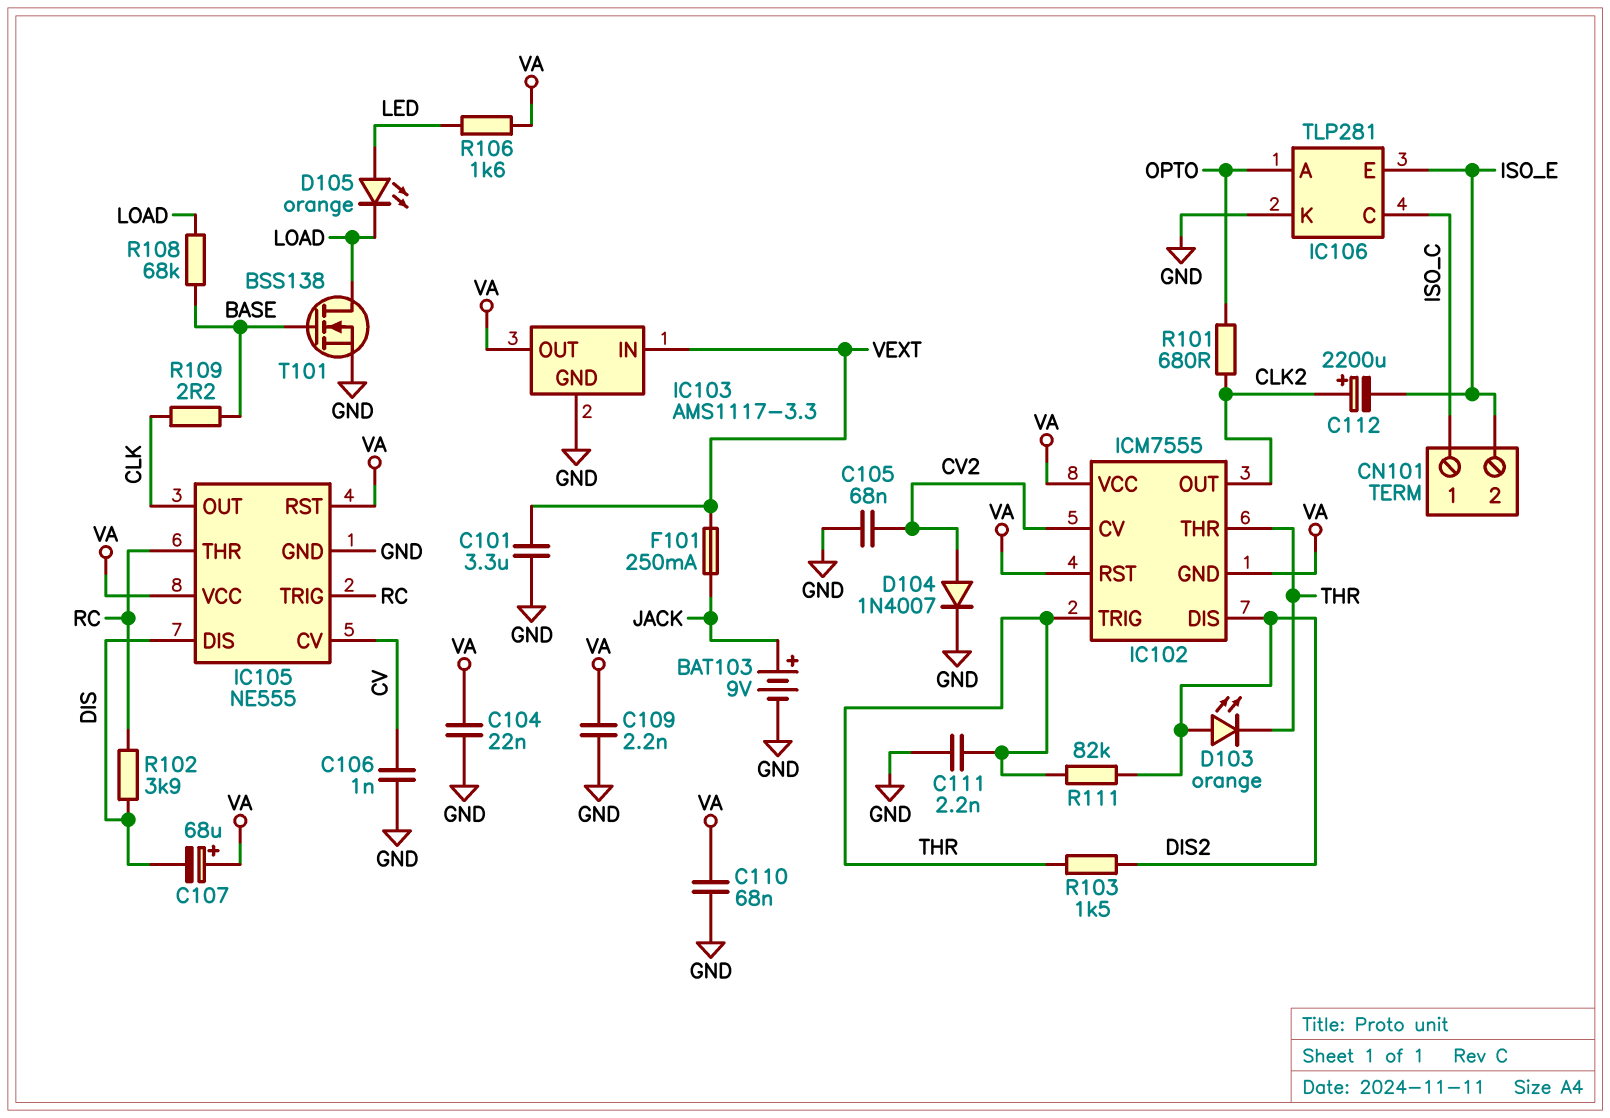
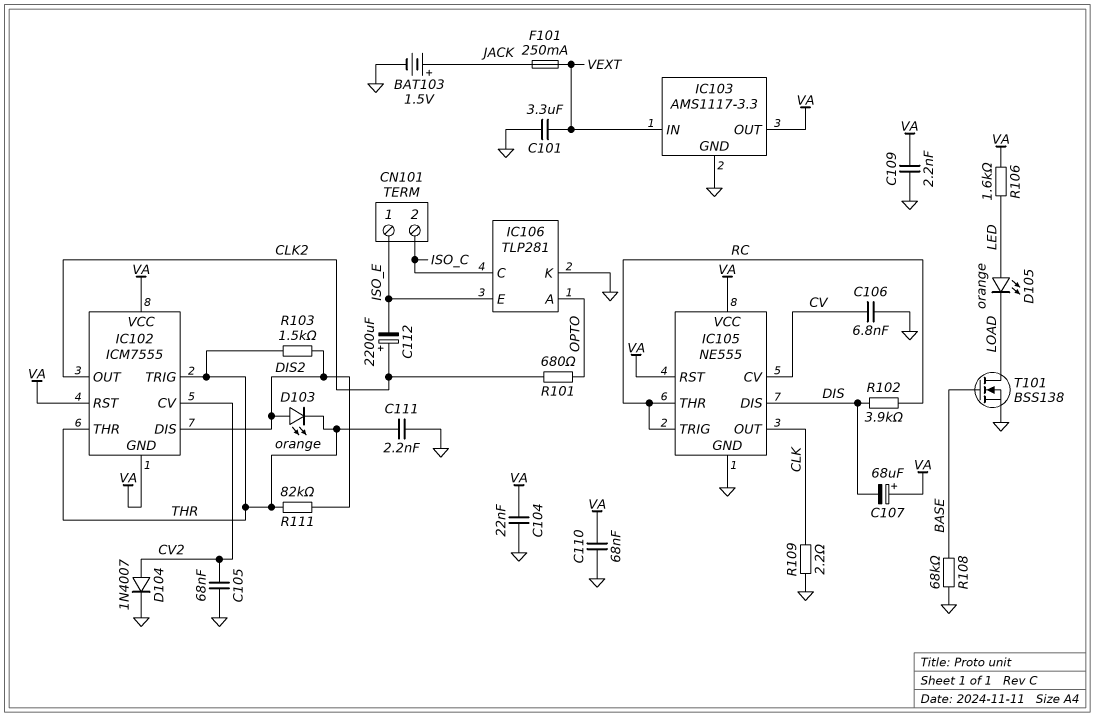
BAT103: 9V (plus JACK, minus GND) -> 1.5V (plus JACK, minus GND)
C106: 1nF (CV, GND) -> 6.8nF (CV, GND)
CN101 pin 1: ISO_C -> ISO_E
CN101 pin 2: ISO_E -> ISO_C
R108: 68k (BASE, LOAD) -> 68k (BASE, GND)
R109: 2.2 (BASE, CLK) -> 2.2 (CLK, GND)

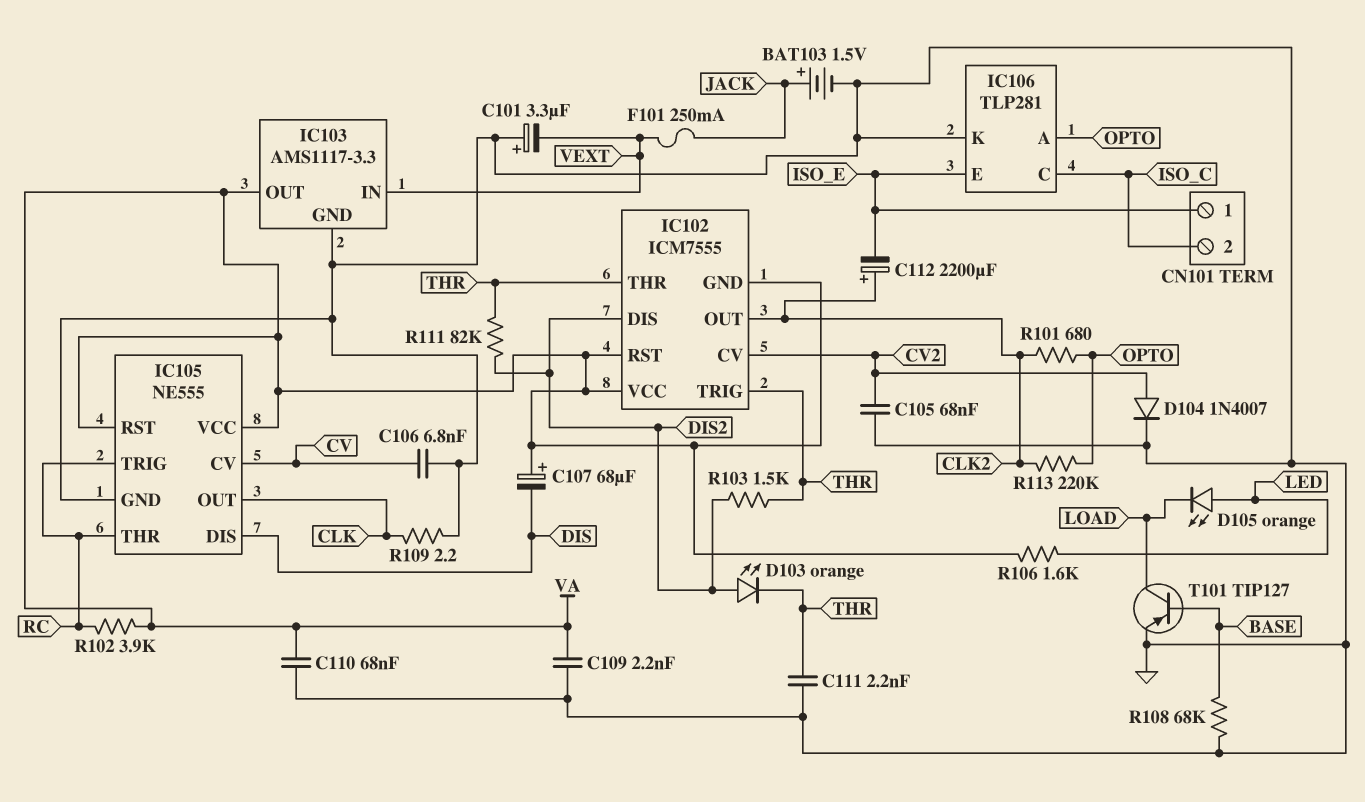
C101: 3.3uF (GND, VEXT) -> 3.3uF (plus GND, minus VEXT)
C104: 22nF (GND, VA) -> none
R102: 3.9k (DIS, RC) -> 3.9k (RC, VA)
R113: none -> 220k (CLK2, OPTO)
T101: NMOS BSS138 (G BASE, D LOAD, S GND) -> PNP TIP127 (B BASE, C LOAD, E GND)

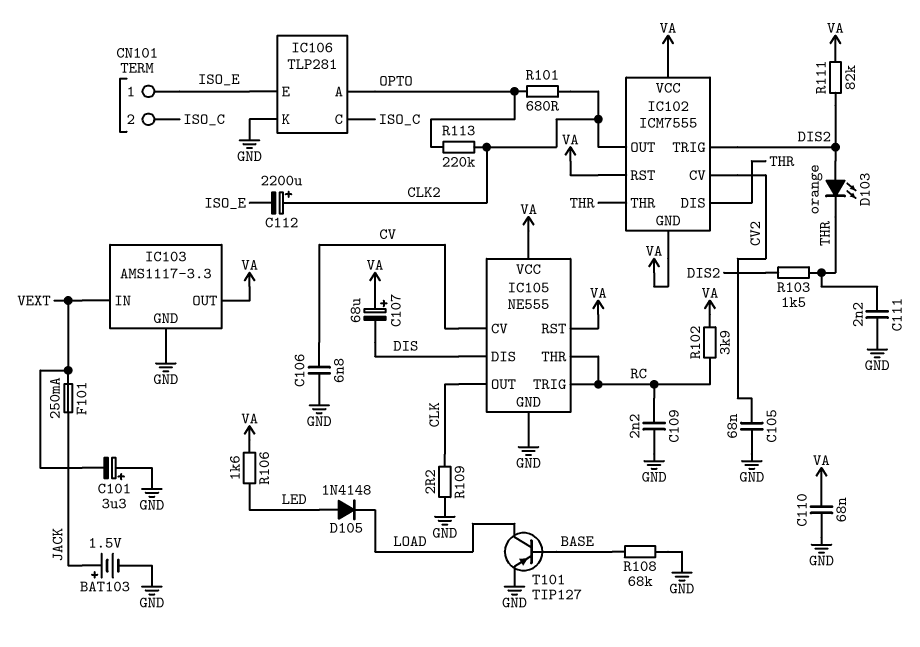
C109: 2.2nF (GND, VA) -> 2.2nF (GND, RC)
D104: diode 1N4007 (A CV2, K GND) -> none
D105: LED orange (A LED, K LOAD) -> diode 1N4148 (A LED, K LOAD)
IC102 pin DIS: DIS2 -> THR
IC102 pin TRIG: THR -> DIS2
R111: 82k (DIS2, THR) -> 82k (DIS2, VA)

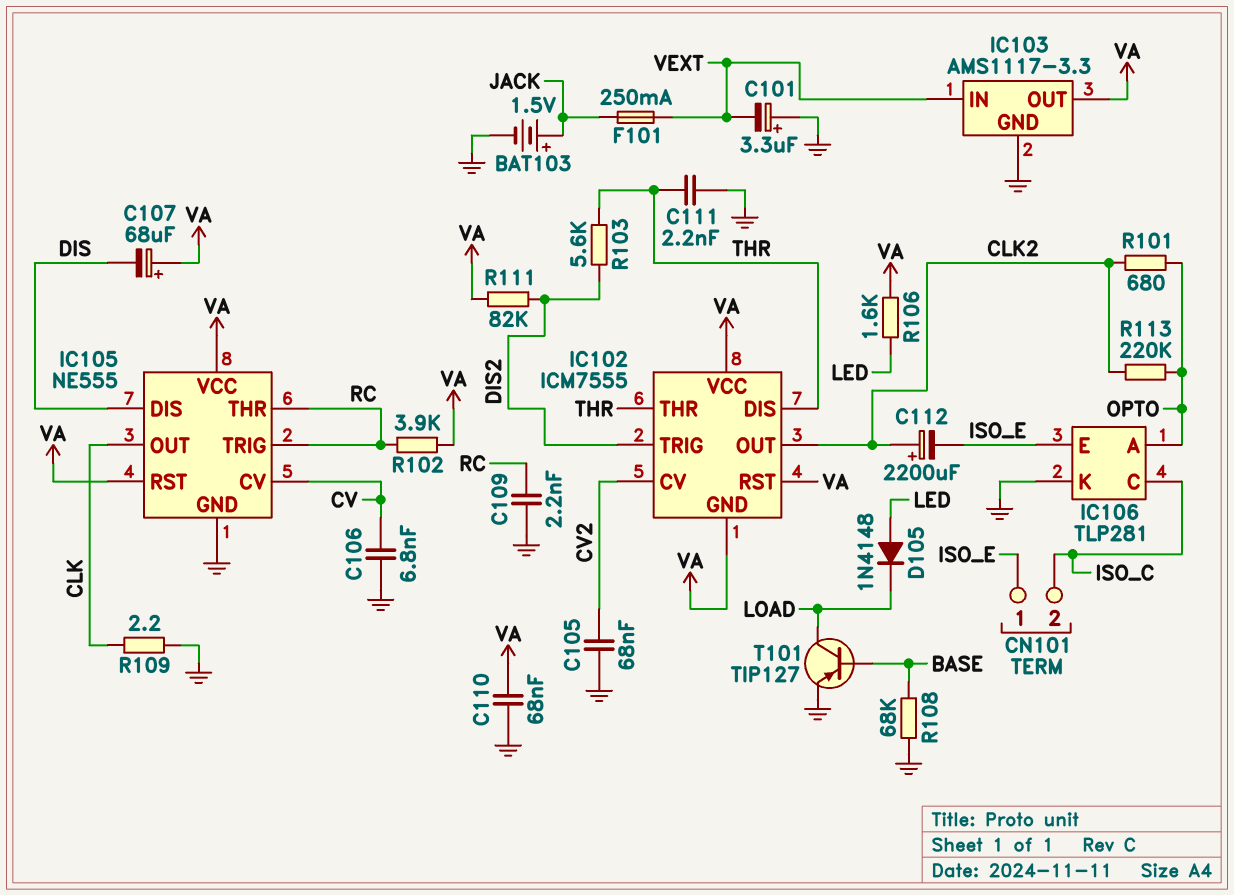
D103: LED orange (A DIS2, K THR) -> none
R103: 1.5k (DIS2, THR) -> 5.6k (DIS2, THR)

